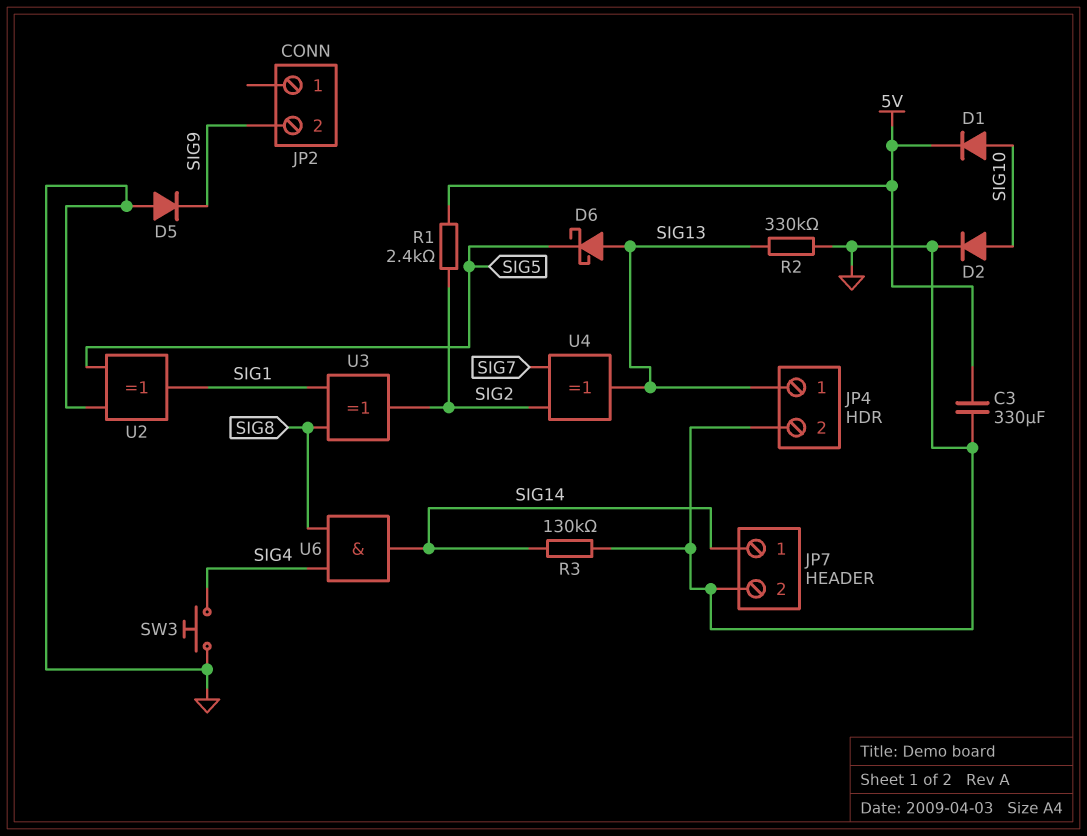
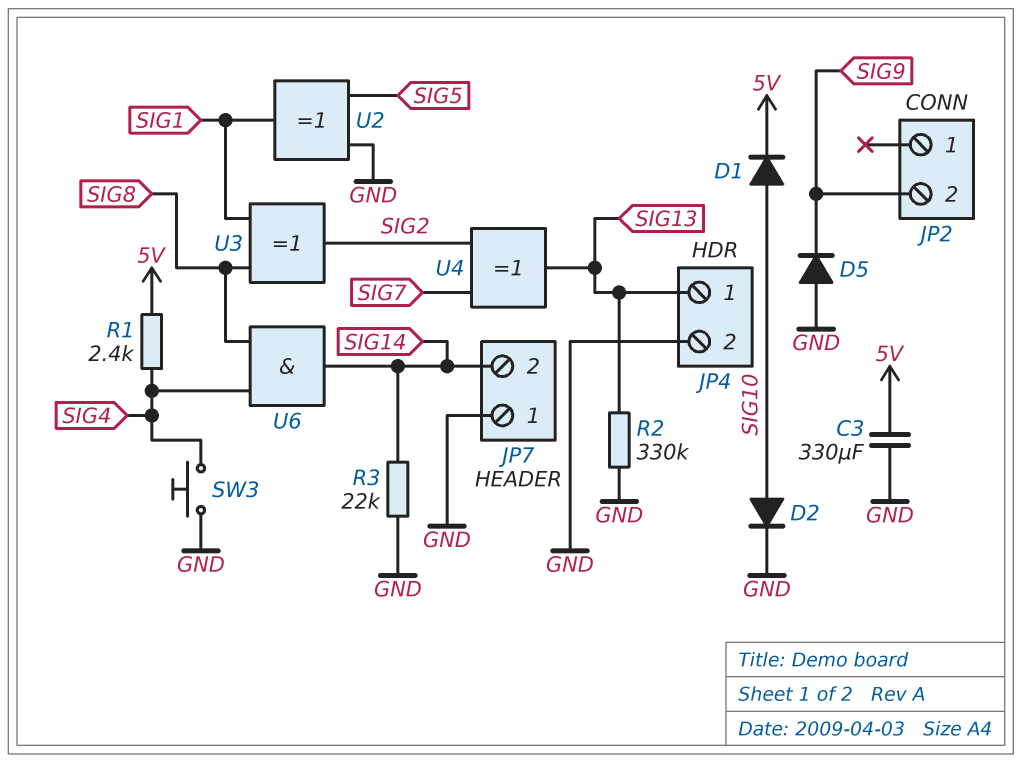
D6: schottky (A SIG13, K SIG5) -> none
JP7 pin 1: SIG14 -> GND
JP7 pin 2: GND -> SIG14
R1: 2.4k (5V, SIG2) -> 2.4k (5V, SIG4)
R3: 130k (GND, SIG14) -> 22k (GND, SIG14)

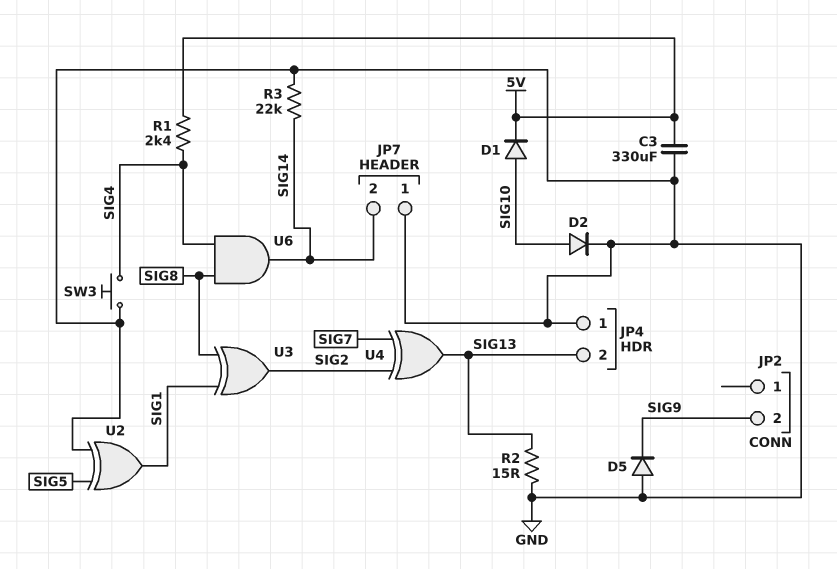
JP4 pin 1: SIG13 -> GND
JP4 pin 2: GND -> SIG13
R2: 330k (GND, SIG13) -> 15 (GND, SIG13)

